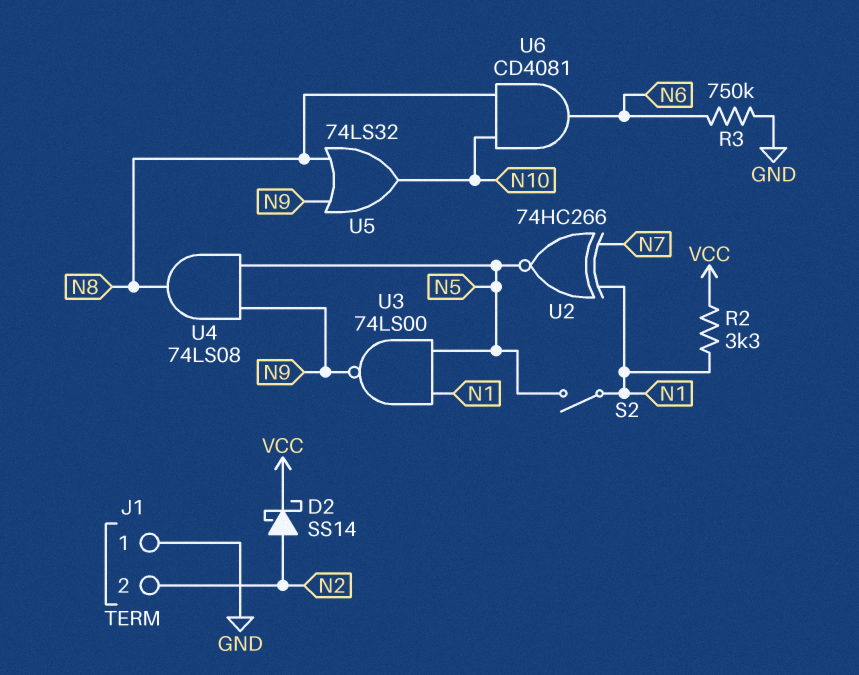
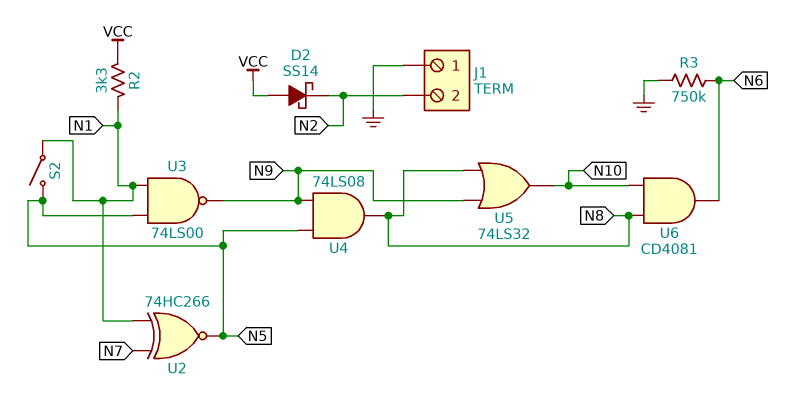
D2: schottky SS14 (A N2, K VCC) -> schottky SS14 (A VCC, K N2)

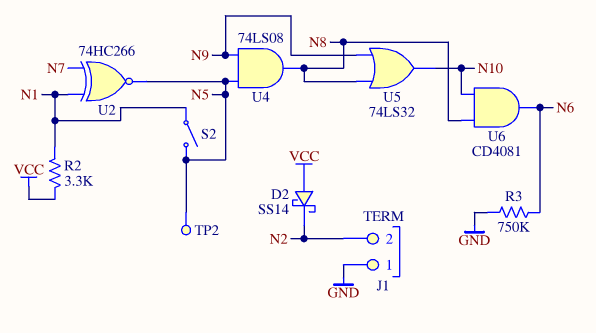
TP2: none -> test point (N5)
U3: NAND 74LS00 (in N1, in N5, out N9) -> none

